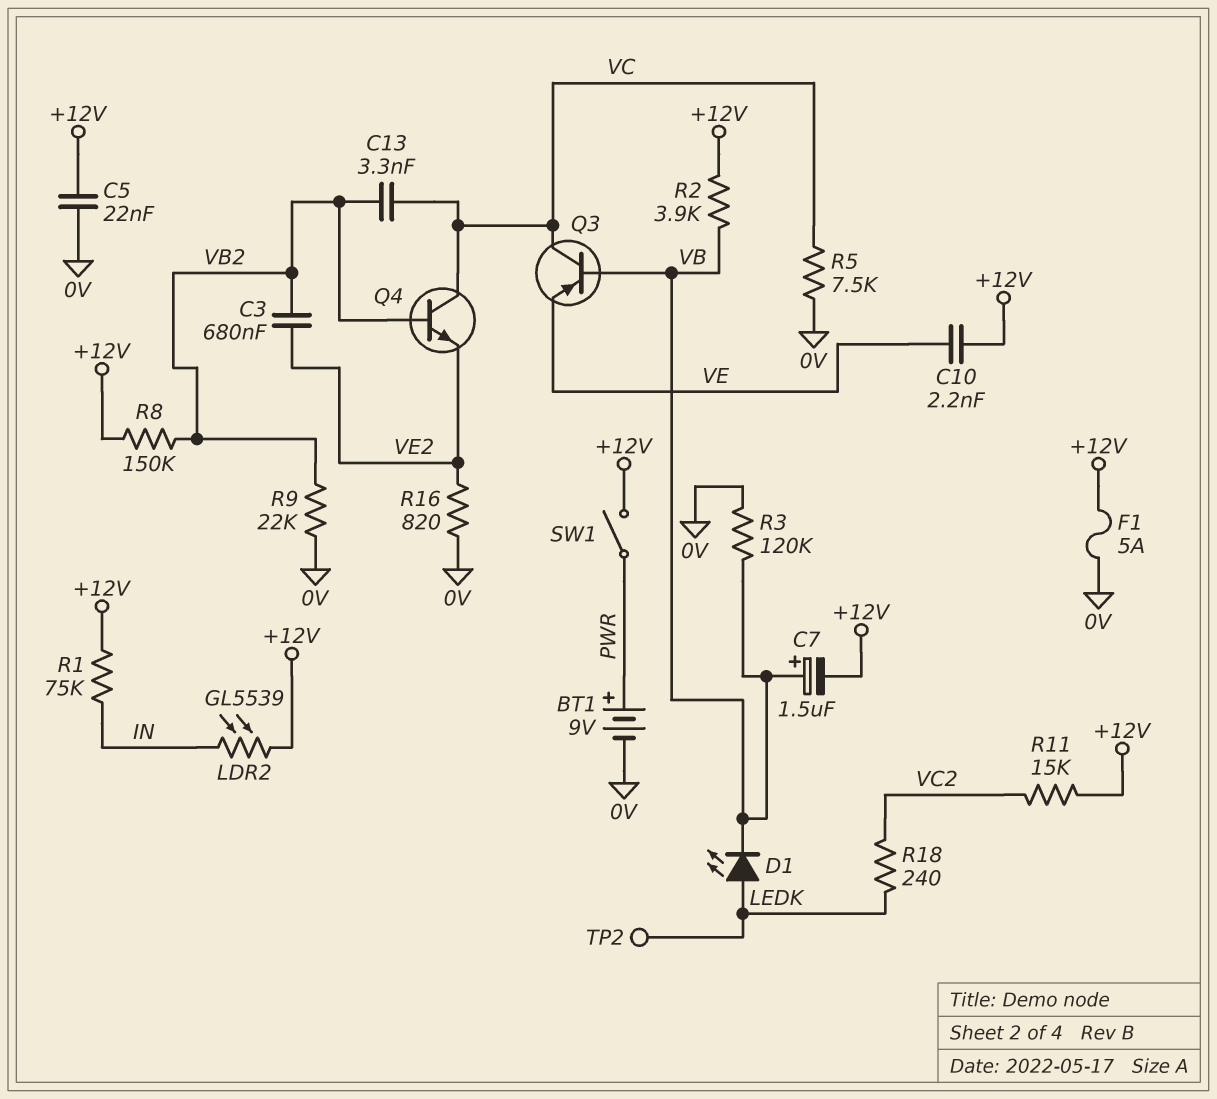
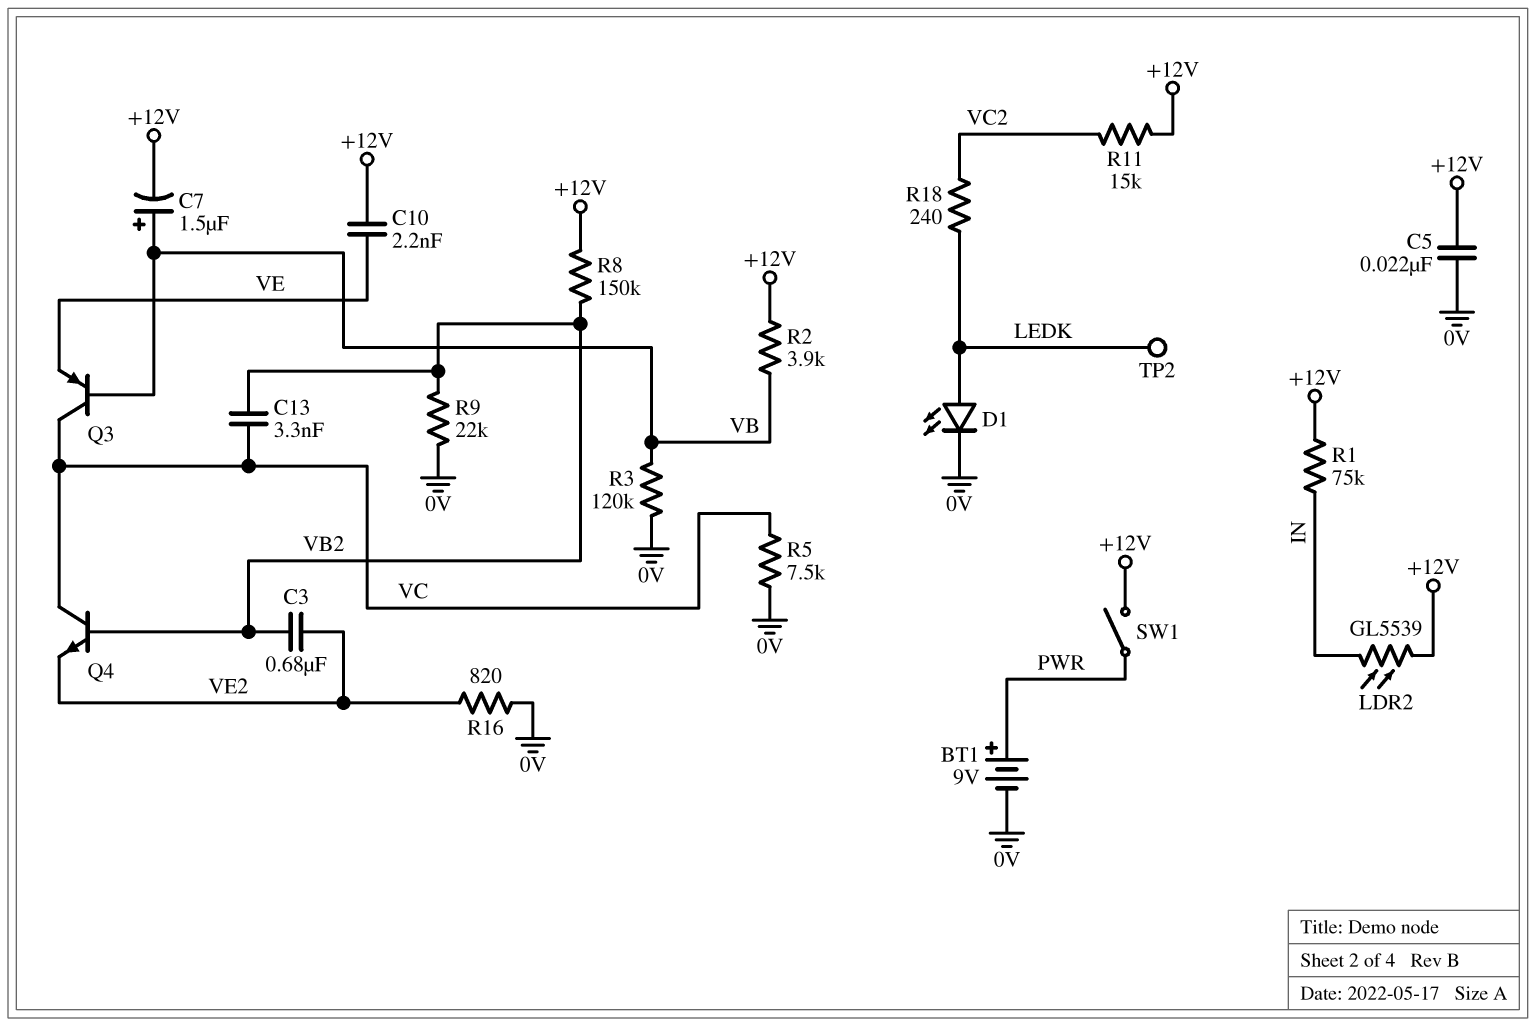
D1: LED (A LEDK, K VB) -> LED (A LEDK, K 0V)
F1: 5A (+12V, 0V) -> none

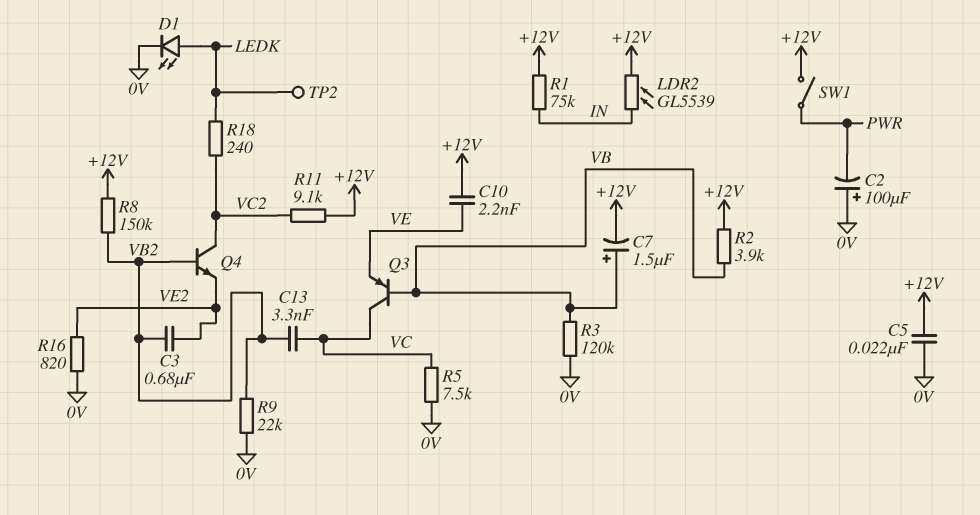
BT1: 9V (plus PWR, minus 0V) -> none
C2: none -> 100uF (plus 0V, minus PWR)
Q4: NPN (B VB2, C VC, E VE2) -> NPN (B VB2, C VC2, E VE2)
R11: 15k (+12V, VC2) -> 9.1k (+12V, VC2)

